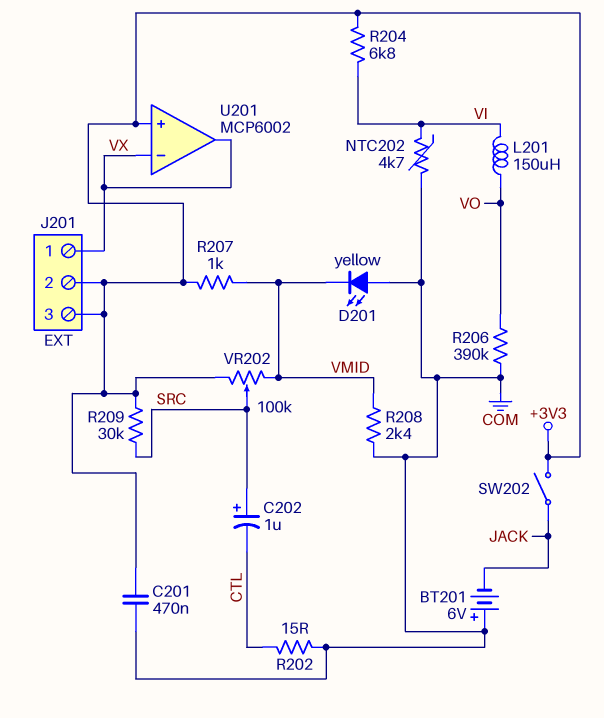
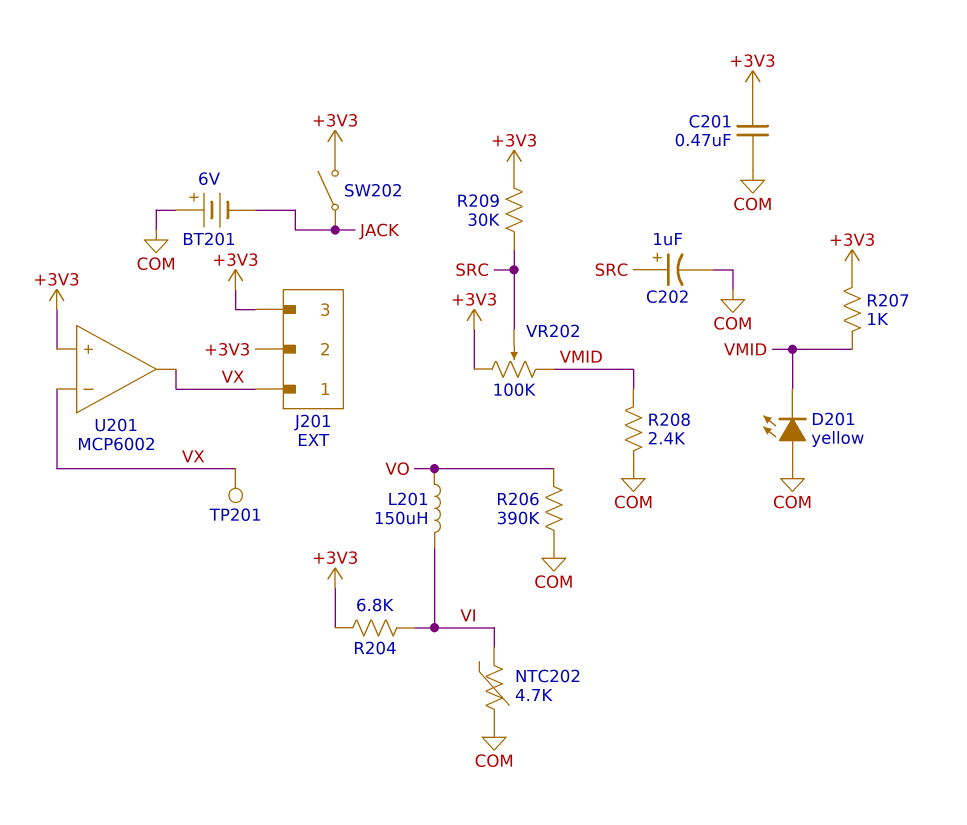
C202: 1uF (plus SRC, minus CTL) -> 1uF (plus SRC, minus COM)
R202: 15 (COM, CTL) -> none
TP201: none -> test point (VX)

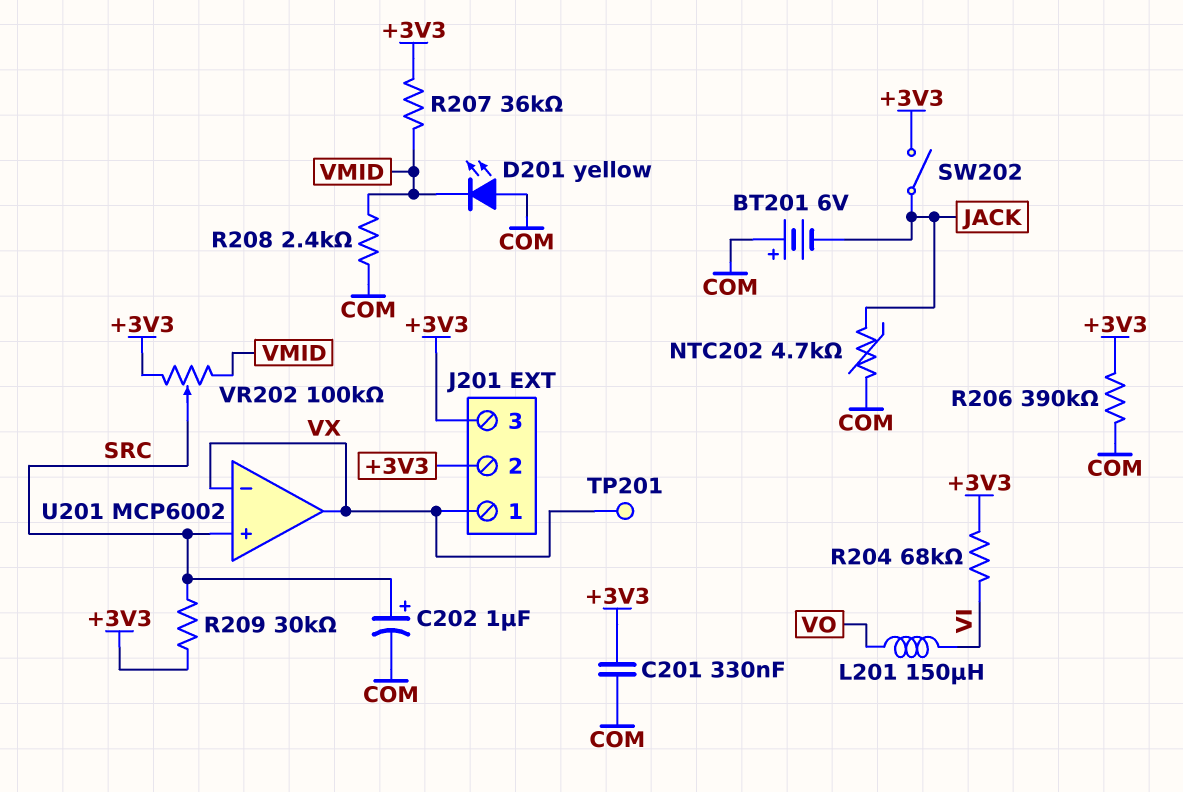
C201: 470nF (+3V3, COM) -> 330nF (+3V3, COM)
NTC202: 4.7k (COM, VI) -> 4.7k (COM, JACK)
R204: 6.8k (+3V3, VI) -> 68k (+3V3, VI)
R206: 390k (COM, VO) -> 390k (+3V3, COM)
R207: 1k (+3V3, VMID) -> 36k (+3V3, VMID)
U201 pin in+: +3V3 -> SRC

